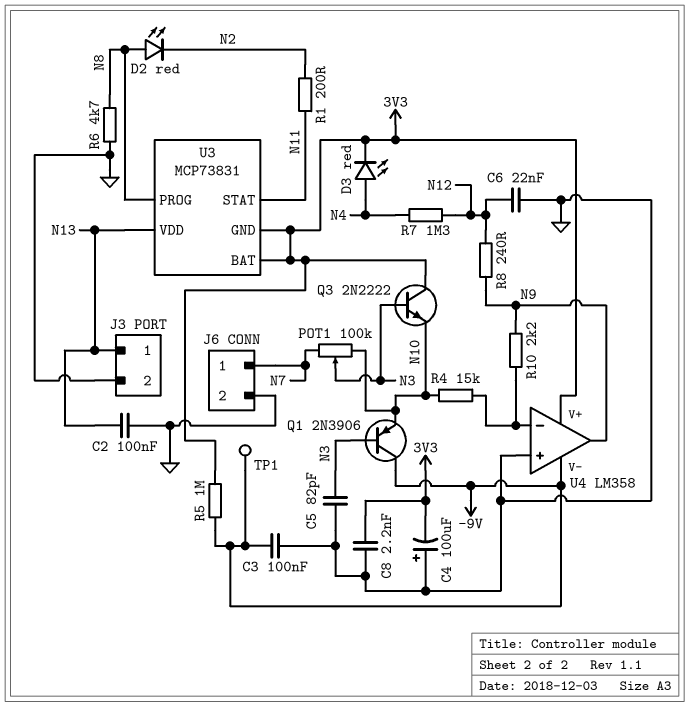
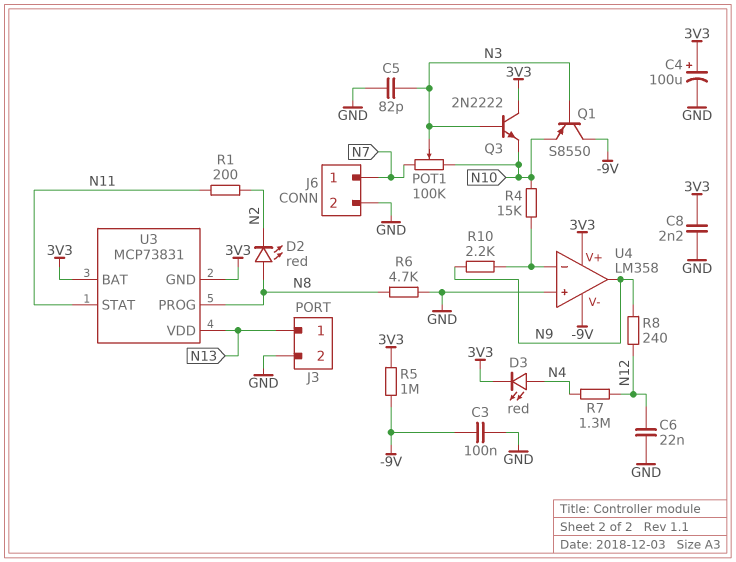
C2: 100nF (GND, N13) -> none
C4: 100uF (plus GND, minus 3V3) -> 100uF (plus 3V3, minus GND)
Q1: PNP 2N3906 (B N3, C -9V, E N10) -> PNP S8550 (B N3, C -9V, E N10)
TP1: test point (-9V) -> none

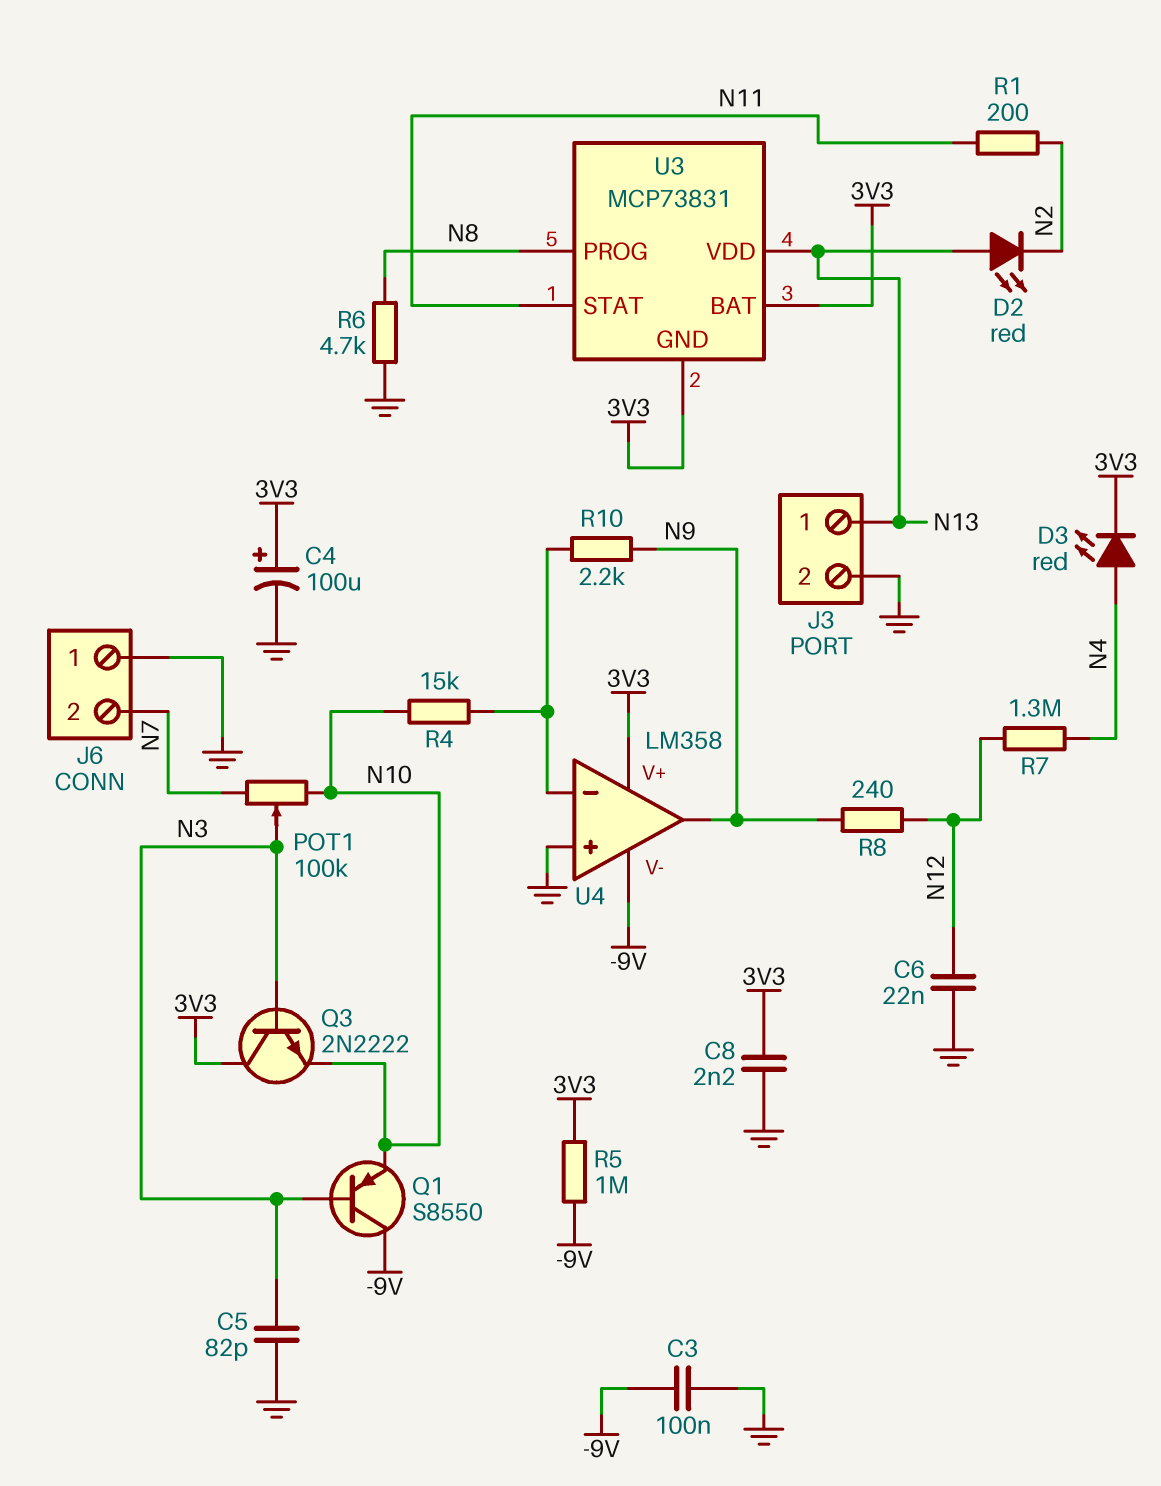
D2: LED red (A N8, K N2) -> LED red (A N13, K N2)
J6 pin 1: N7 -> GND
J6 pin 2: GND -> N7

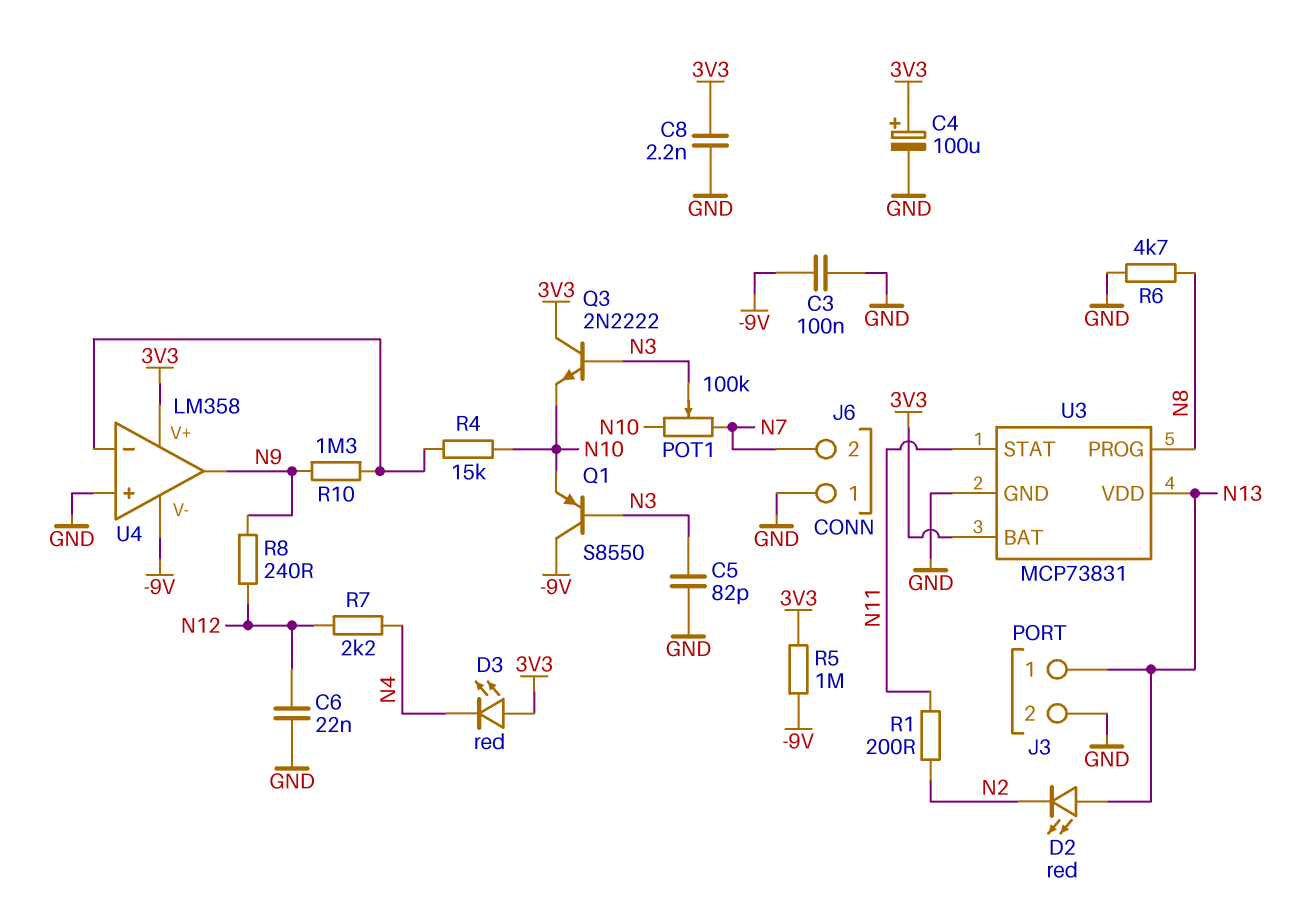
D3: LED red (A N4, K 3V3) -> LED red (A 3V3, K N4)
R7: 1.3M (N4, N12) -> 2.2k (N4, N12)
R10: 2.2k (N9, U4/in-) -> 1.3M (N9, U4/in-)
U3 pin GND: 3V3 -> GND

